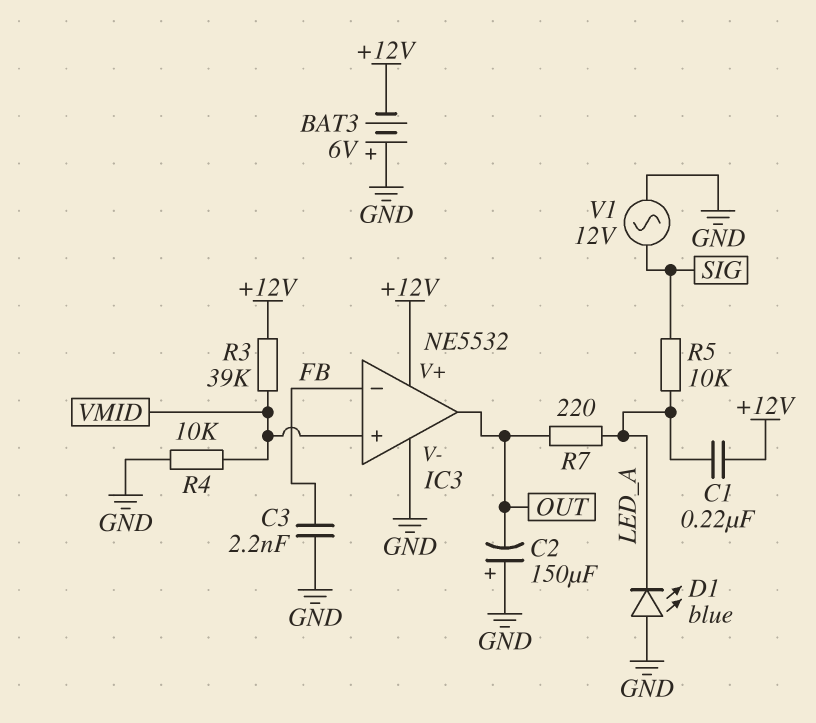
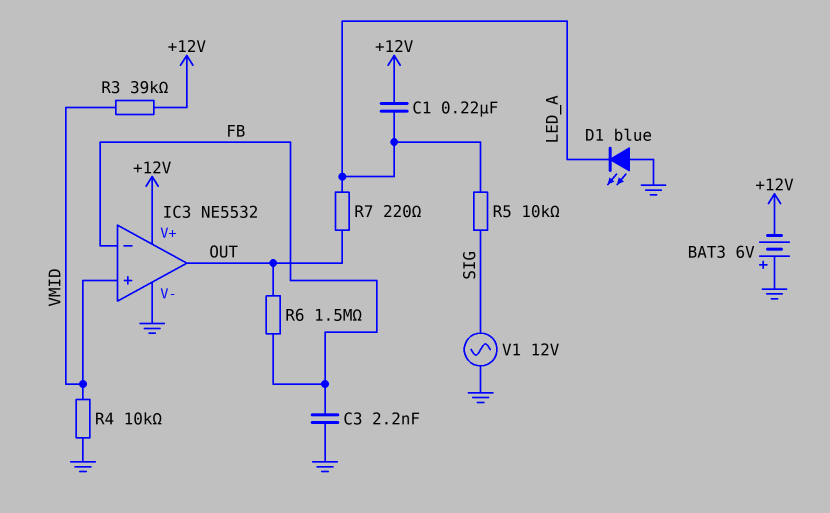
C2: 150uF (plus GND, minus OUT) -> none
R6: none -> 1.5M (FB, OUT)

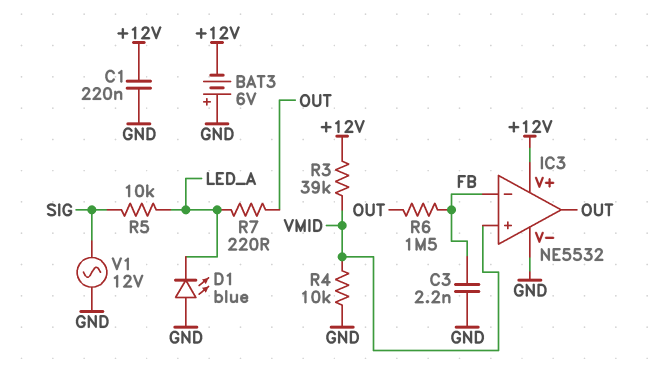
C1: 220nF (+12V, LED_A) -> 220nF (+12V, GND)

